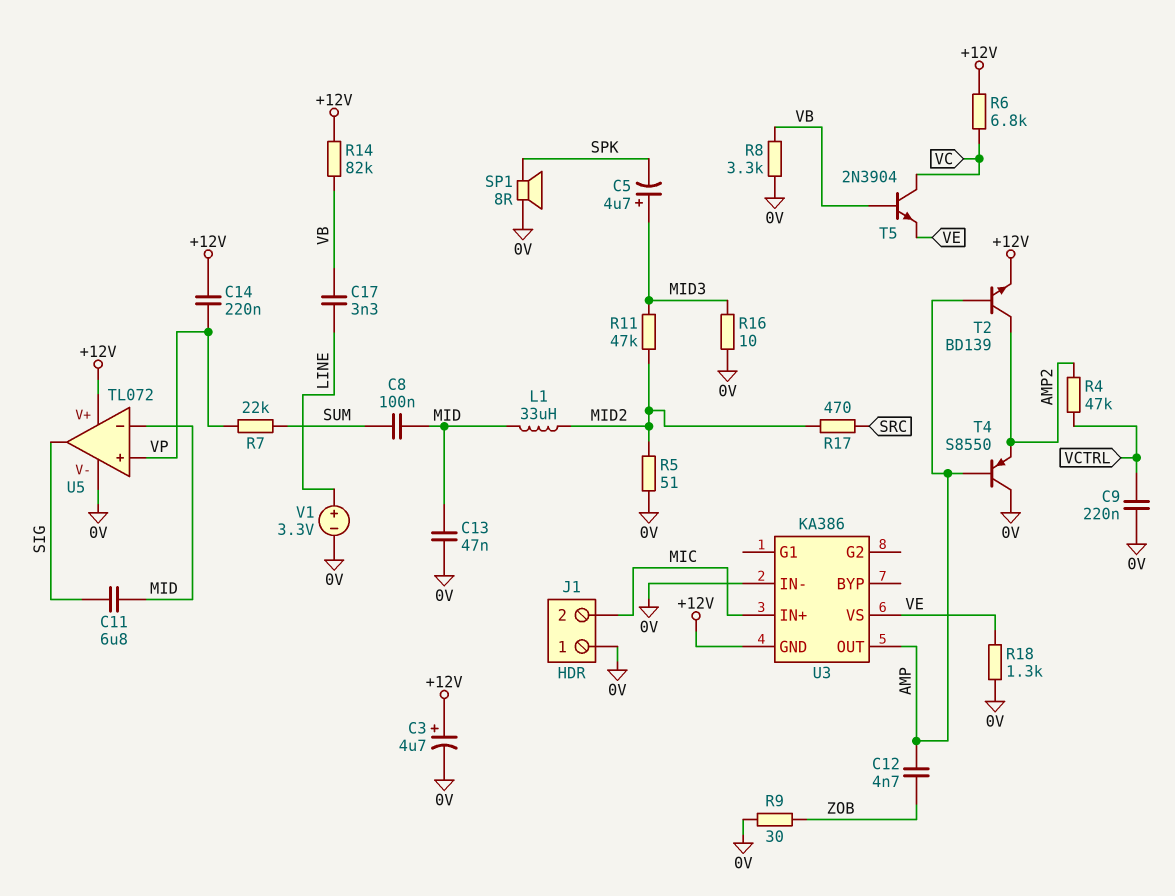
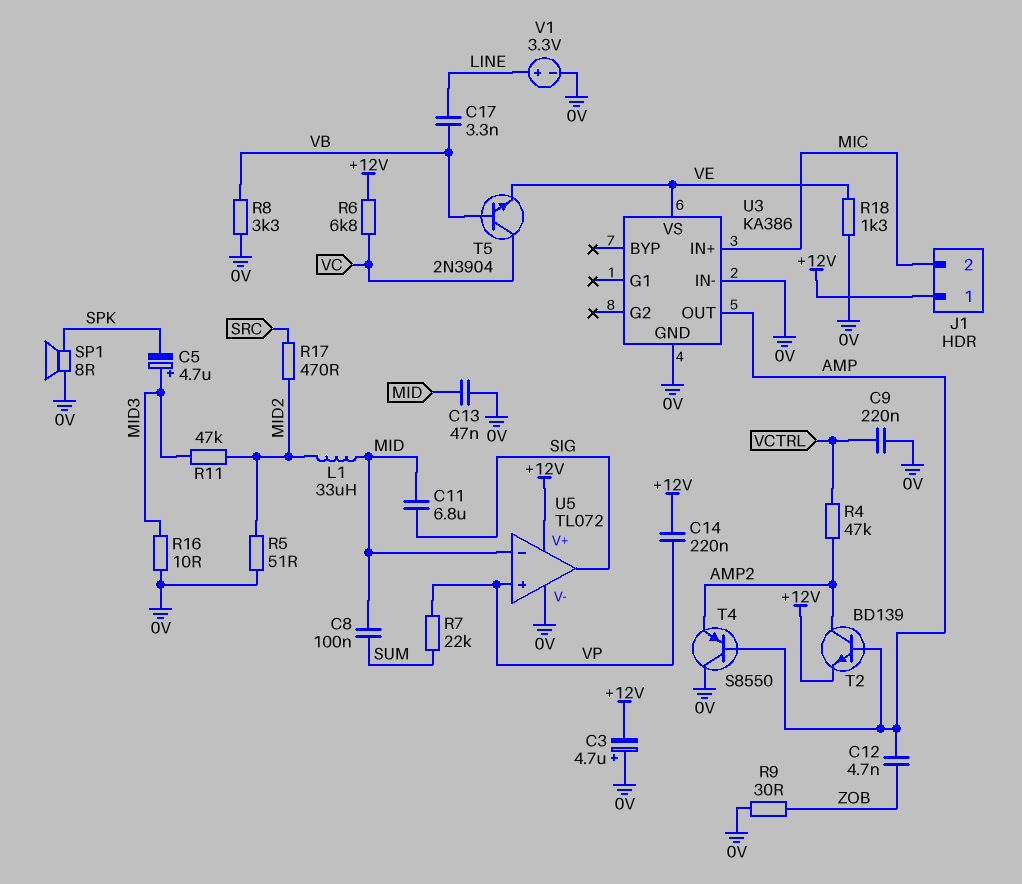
C3: 4.7uF (plus +12V, minus 0V) -> 4.7uF (plus 0V, minus +12V)
J1 pin 1: 0V -> +12V
R14: 82k (+12V, VB) -> none
U3 pin GND: +12V -> 0V

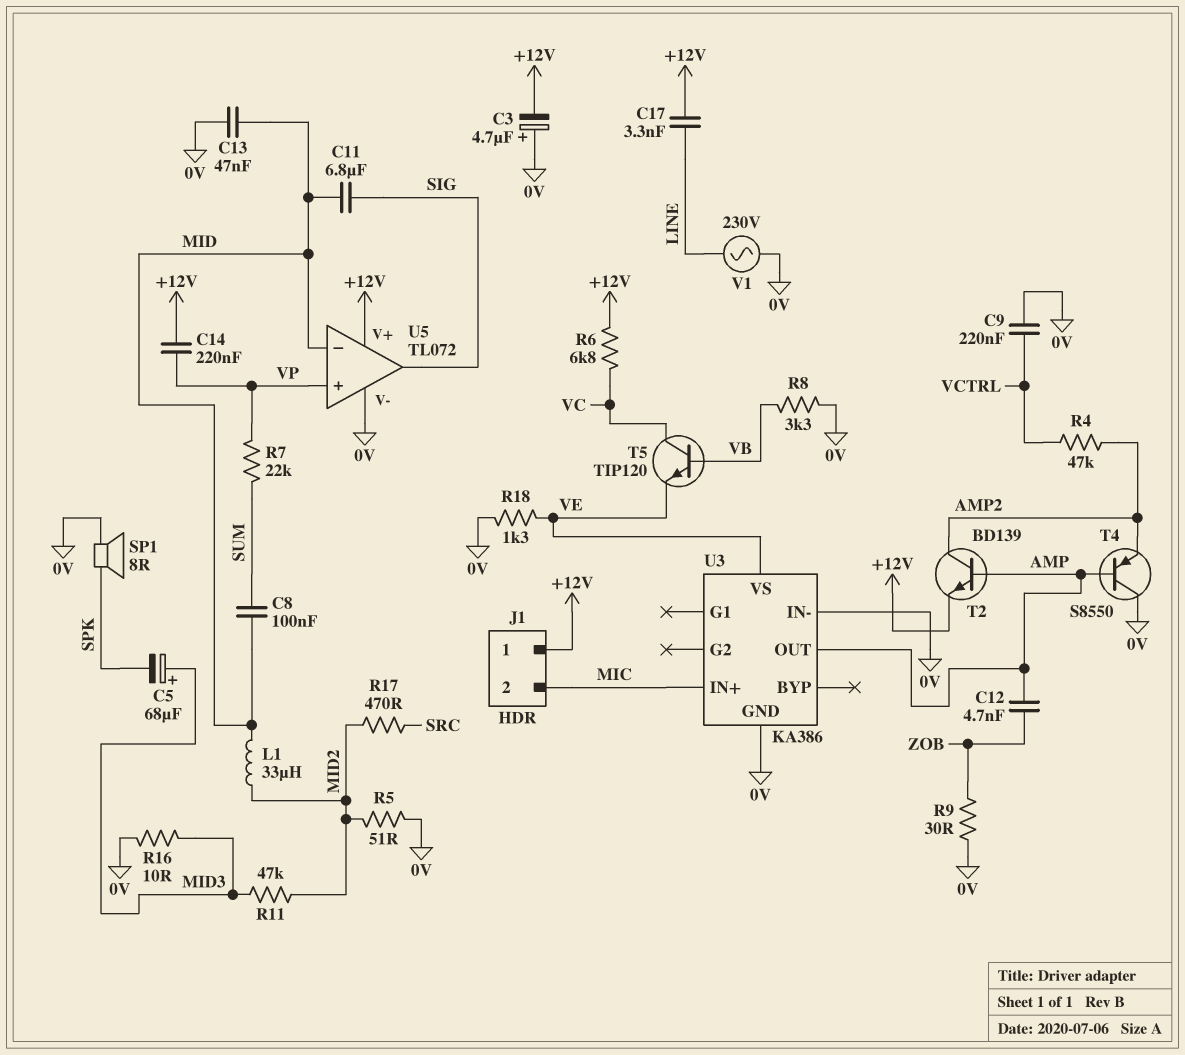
C5: 4.7uF (plus MID3, minus SPK) -> 68uF (plus MID3, minus SPK)
C17: 3.3nF (LINE, VB) -> 3.3nF (+12V, LINE)
T5: NPN 2N3904 (B VB, C VC, E VE) -> NPN TIP120 (B VB, C VC, E VE)
V1: 3.3V (plus LINE, minus 0V) -> AC 230V (0V, LINE)

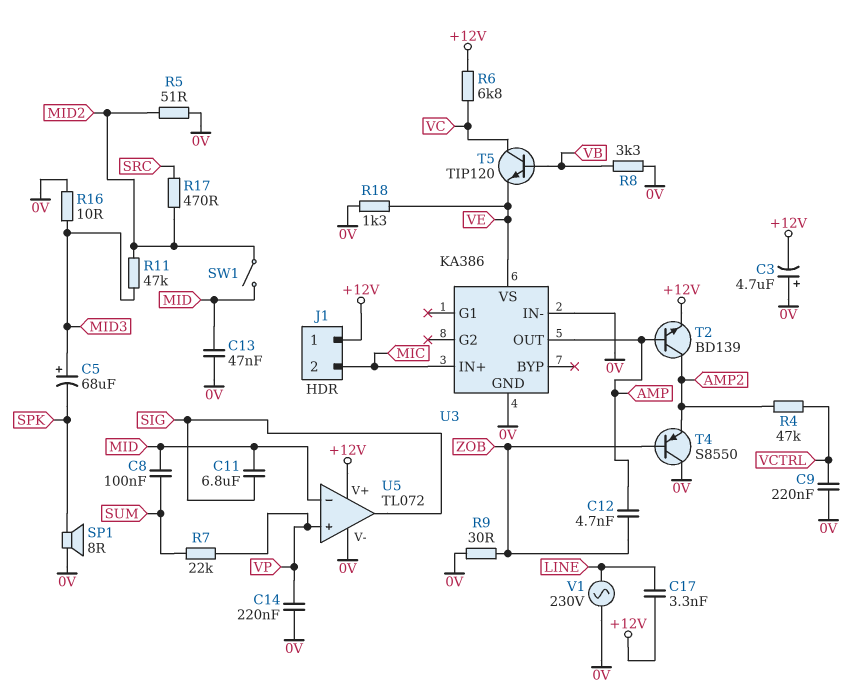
C14: 220nF (+12V, VP) -> 220nF (0V, VP)
L1: 33uH (MID, MID2) -> none
SW1: none -> switch (MID, MID2)
T4: PNP S8550 (B AMP, C 0V, E AMP2) -> PNP S8550 (B ZOB, C 0V, E AMP2)

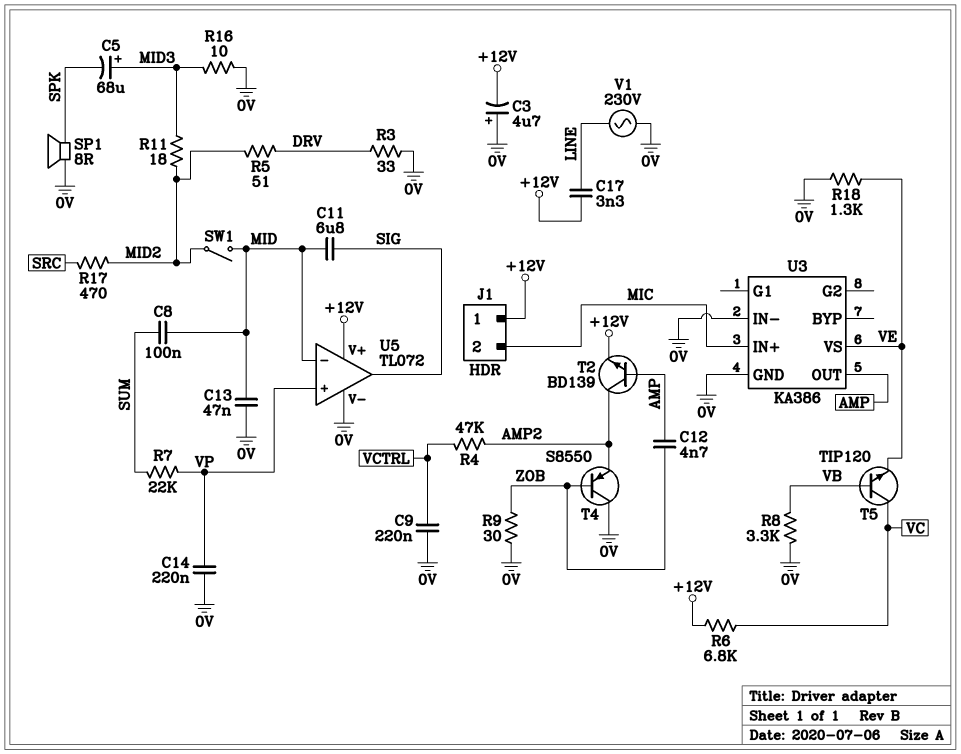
R3: none -> 33 (0V, DRV)
R5: 51 (0V, MID2) -> 51 (DRV, MID2)
R11: 47k (MID2, MID3) -> 18 (MID2, MID3)

